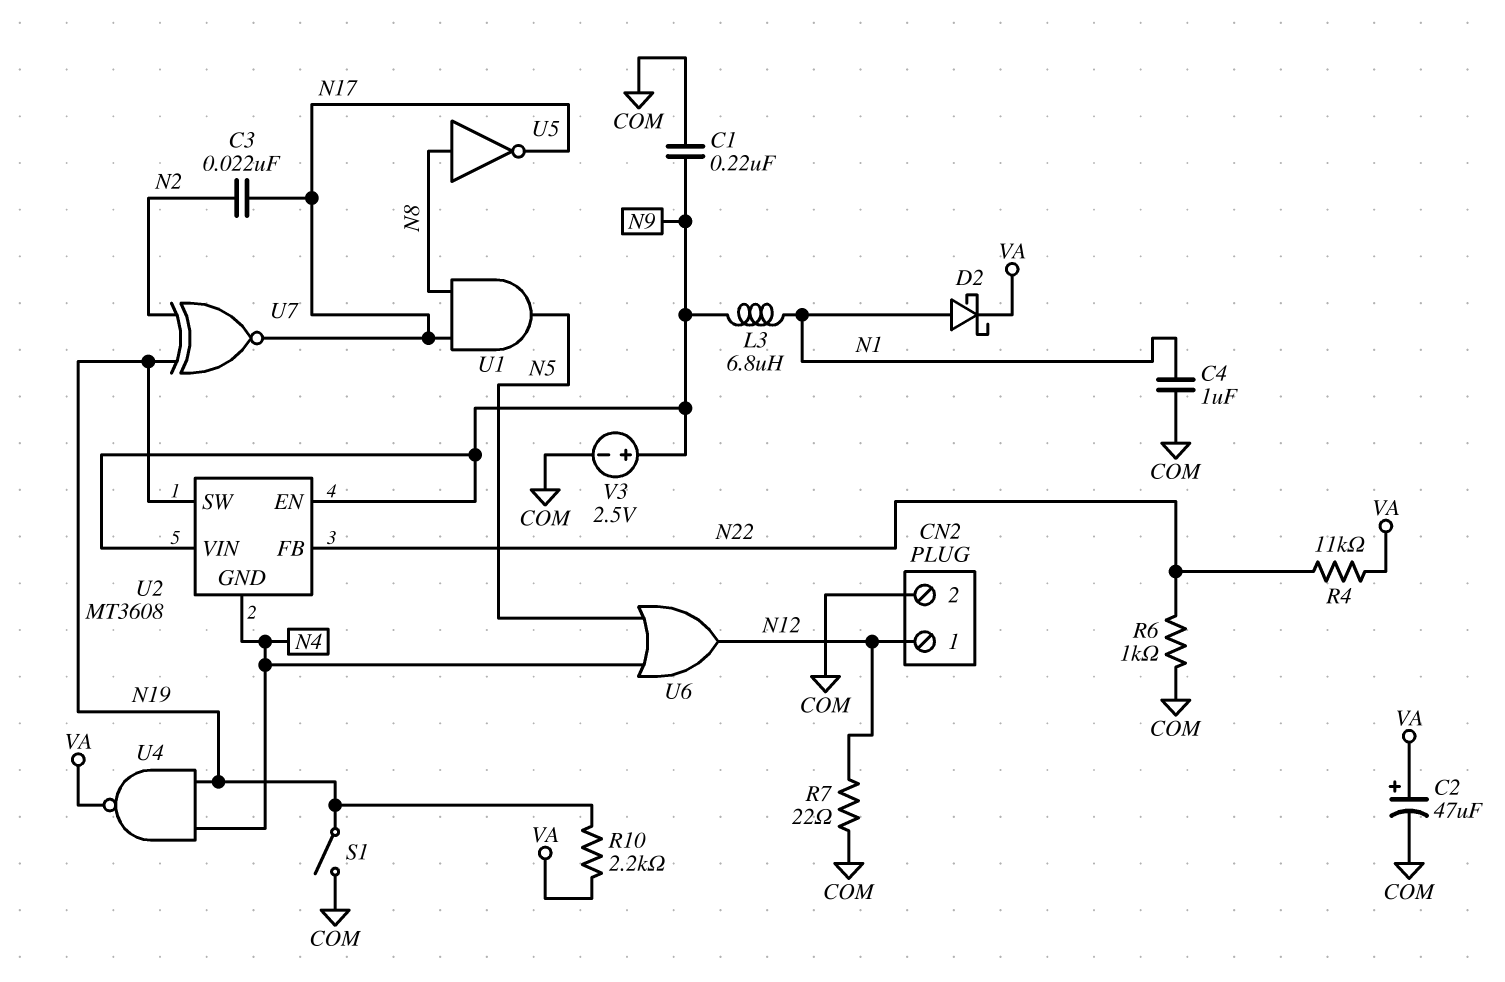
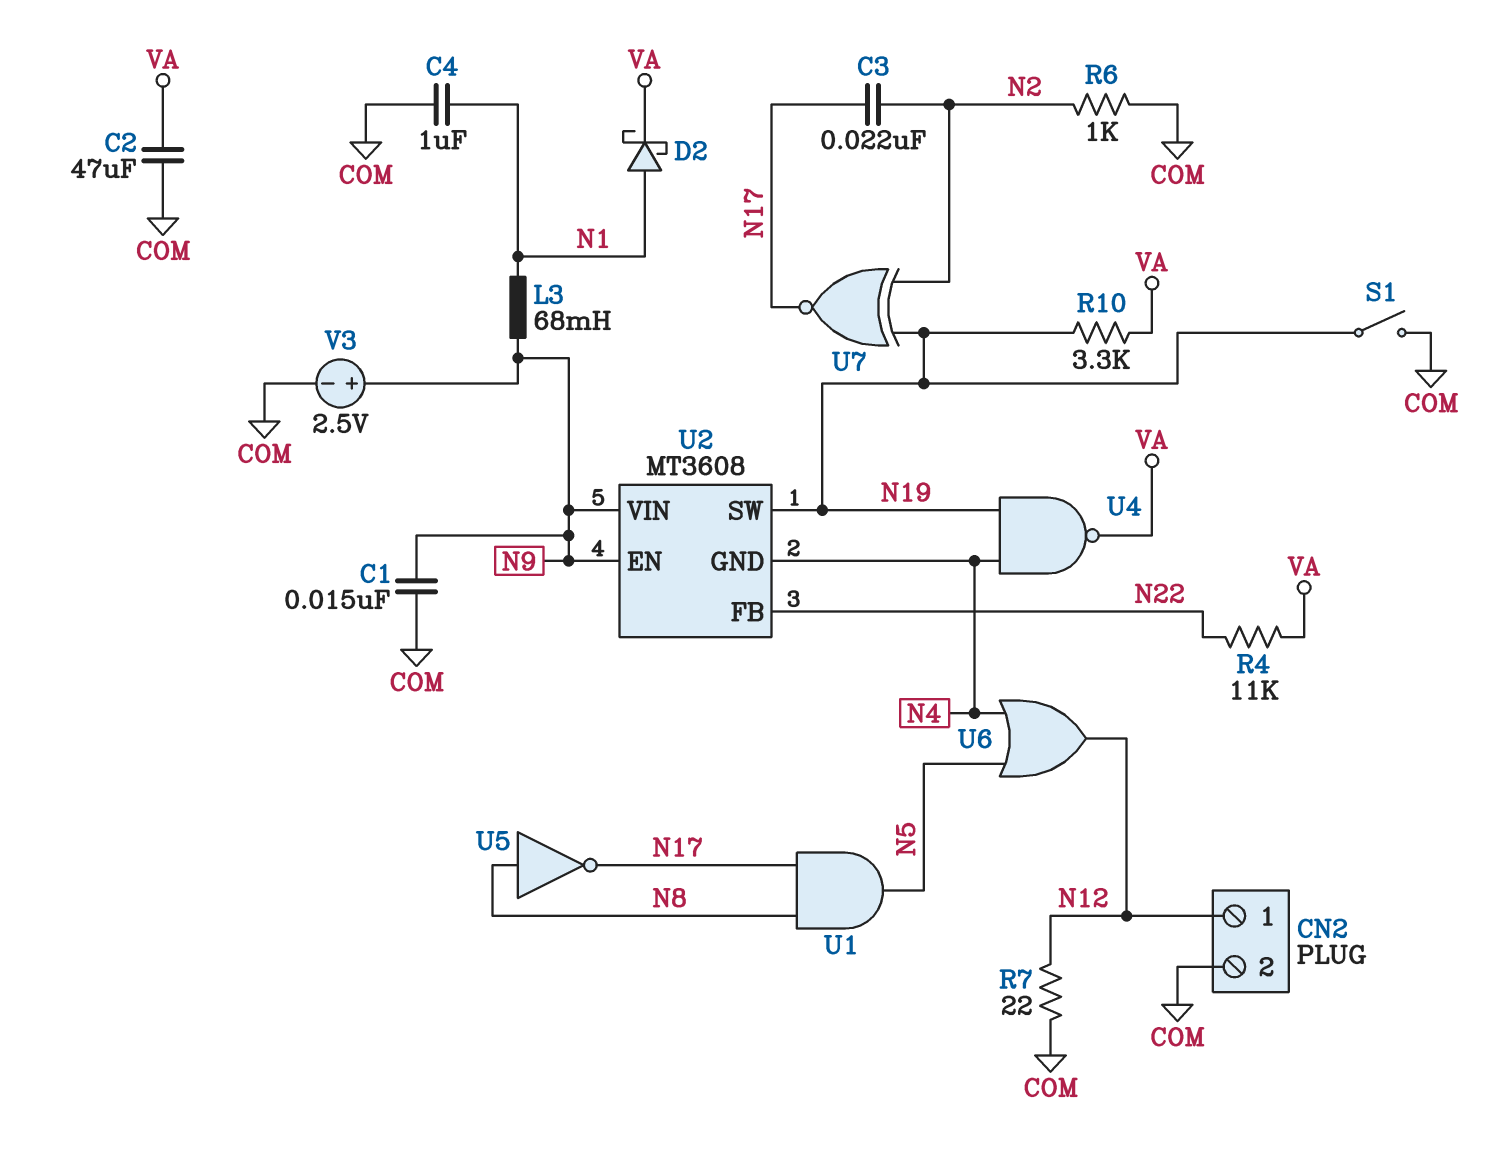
C1: 220nF (COM, N9) -> 15nF (COM, N9)
C2: 47uF (plus VA, minus COM) -> 47uF (COM, VA)
L3: 6.8uH (N1, N9) -> 68mH (N1, N9)
R6: 1k (COM, N22) -> 1k (COM, N2)
R10: 2.2k (N19, VA) -> 3.3k (N19, VA)

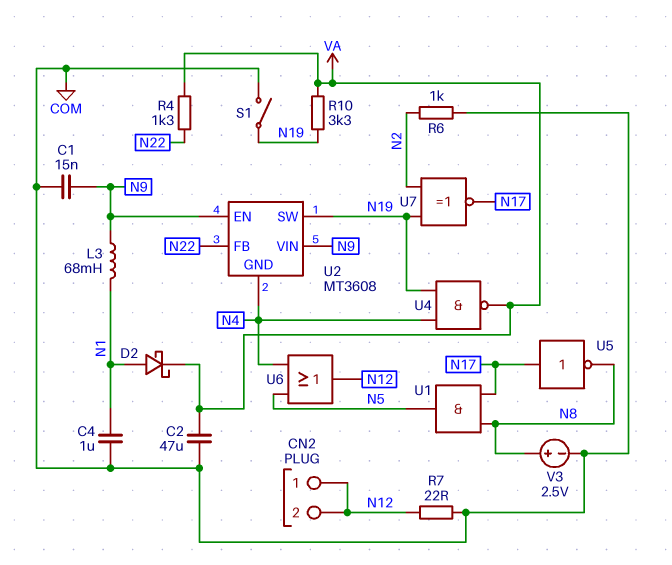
C3: 22nF (N2, N17) -> none
CN2 pin 2: COM -> N12
R4: 11k (N22, VA) -> 1.3k (N22, VA)
U5: NOT (in N8, out N17) -> NOT (in N17, out N8)
V3: 2.5V (plus N9, minus COM) -> 2.5V (plus N8, minus COM)

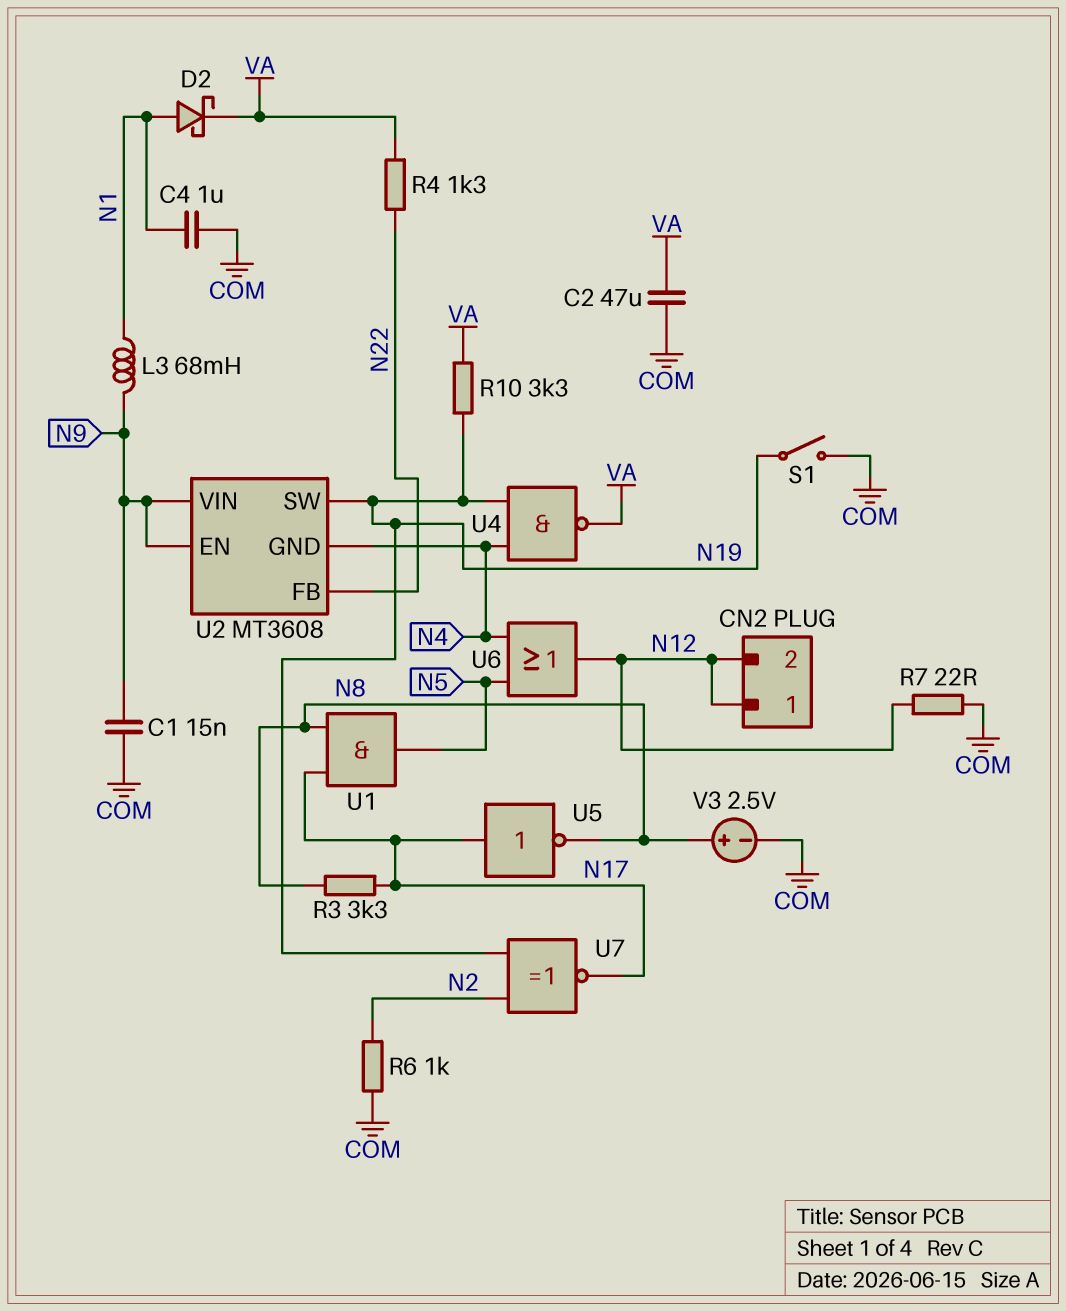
R3: none -> 3.3k (N8, N17)

